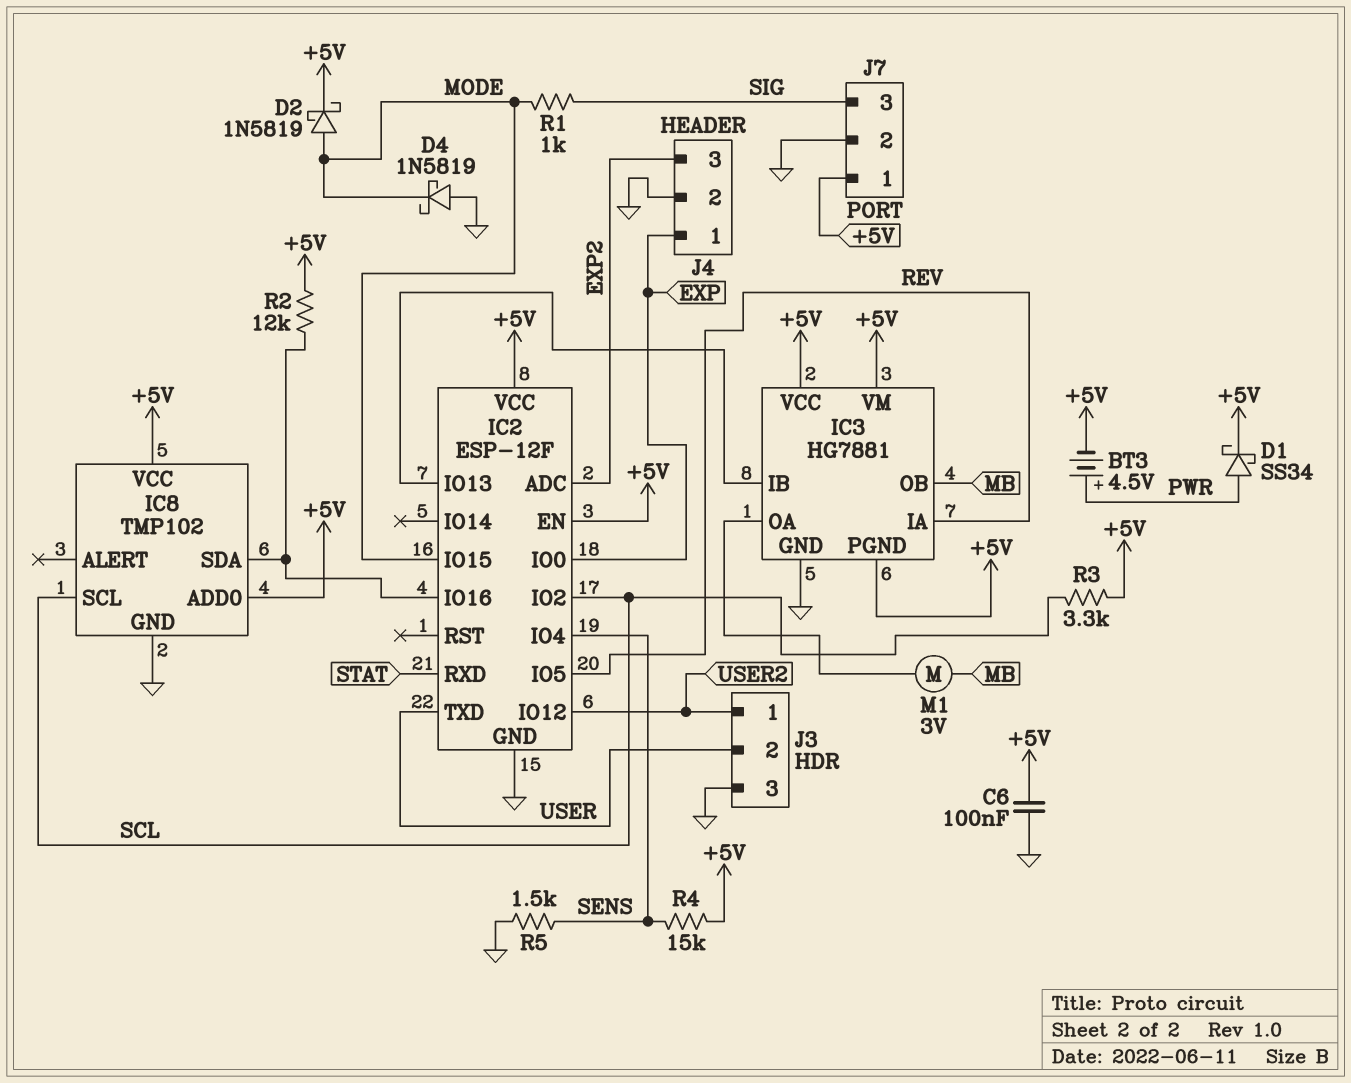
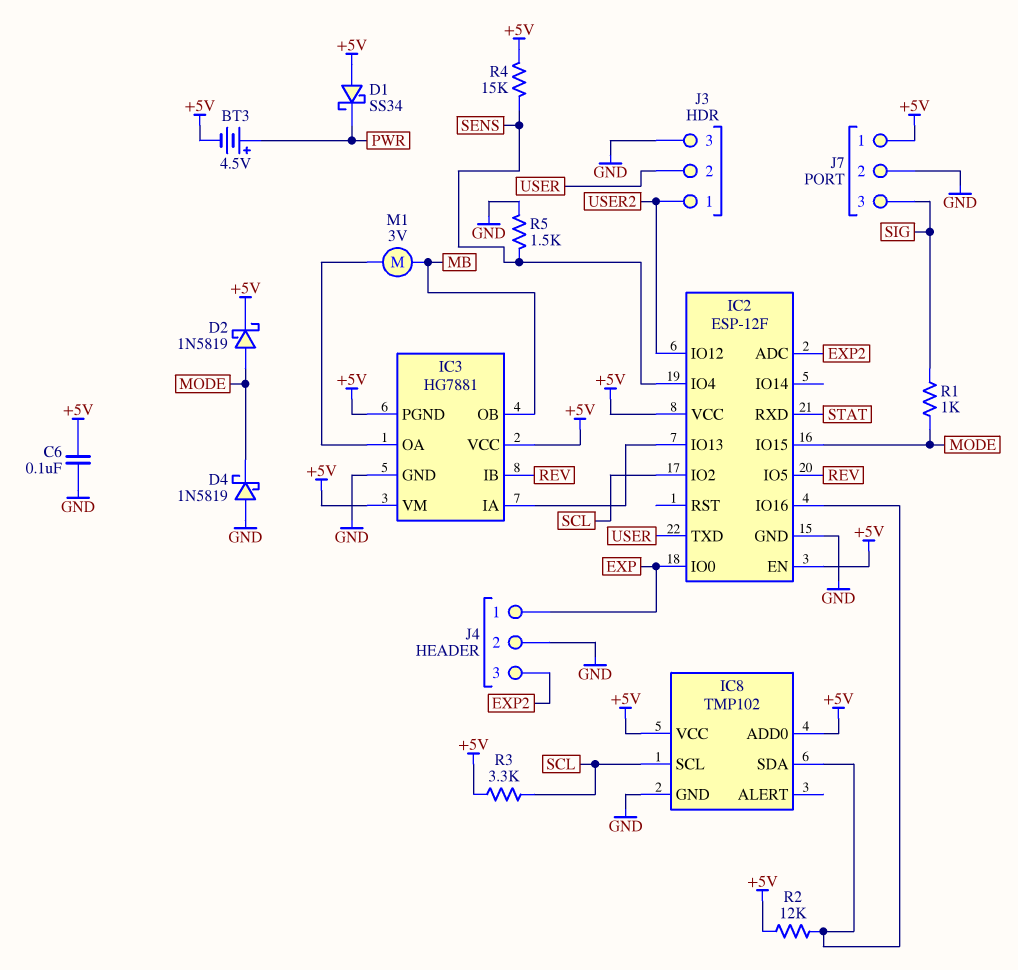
D1: schottky SS34 (A PWR, K +5V) -> schottky SS34 (A +5V, K PWR)
IC3 pin IA: REV -> IC2/IO13
IC3 pin IB: IC2/IO13 -> REV

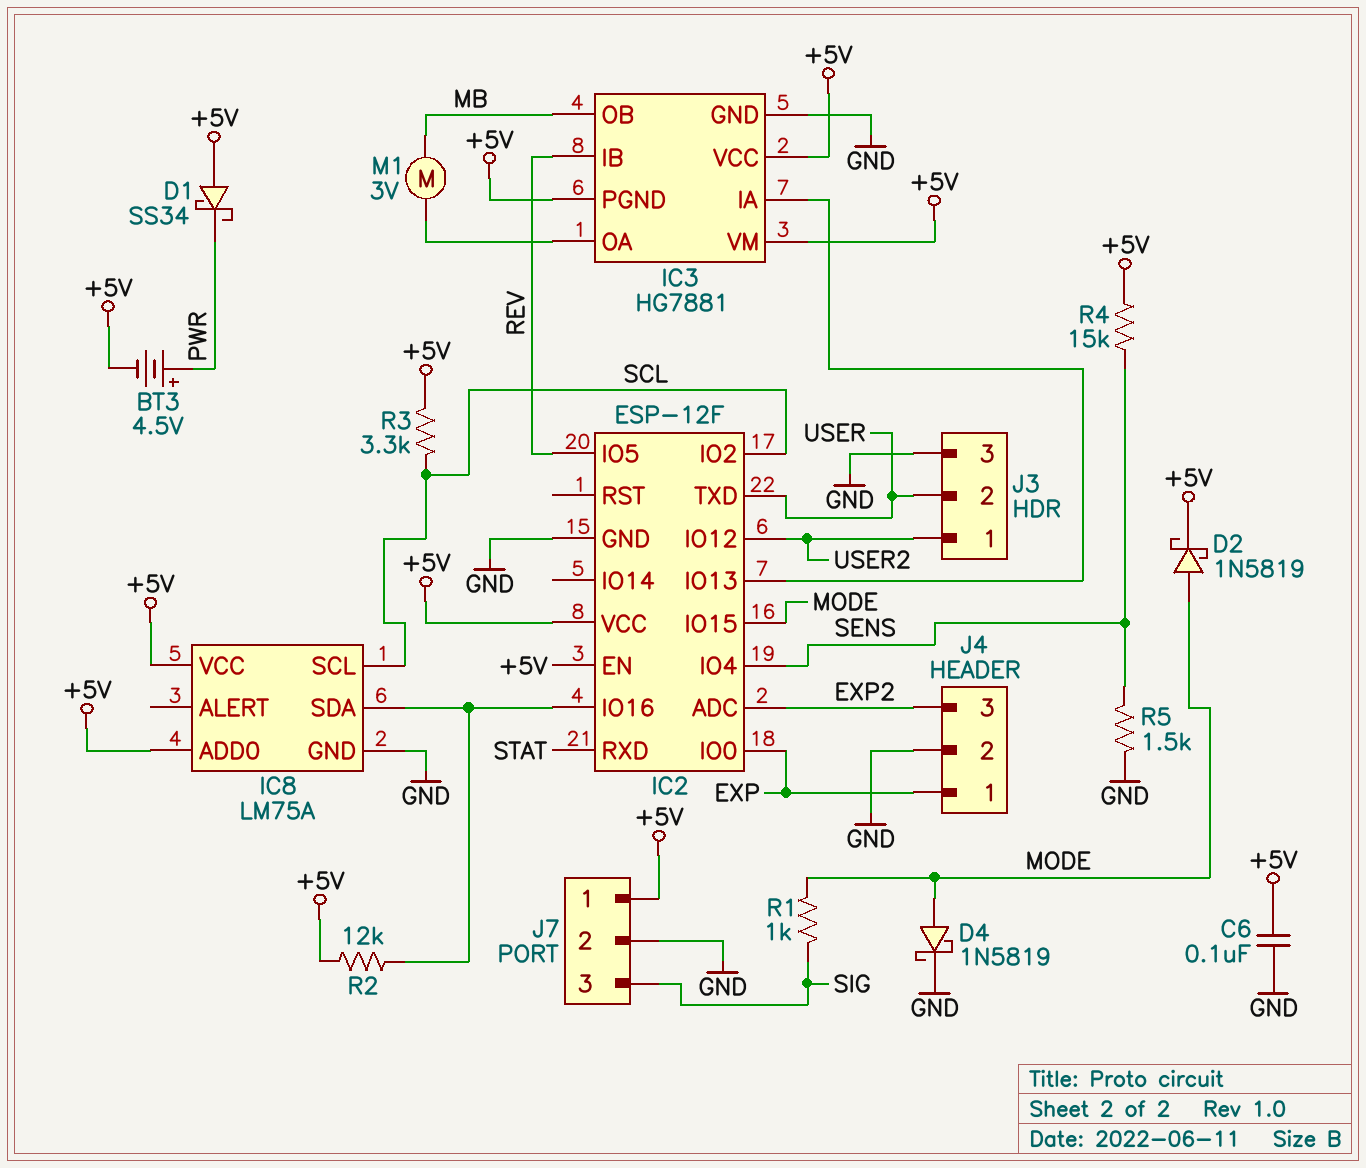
D4: schottky 1N5819 (A GND, K MODE) -> schottky 1N5819 (A MODE, K GND)
IC8: TMP102 -> LM75A

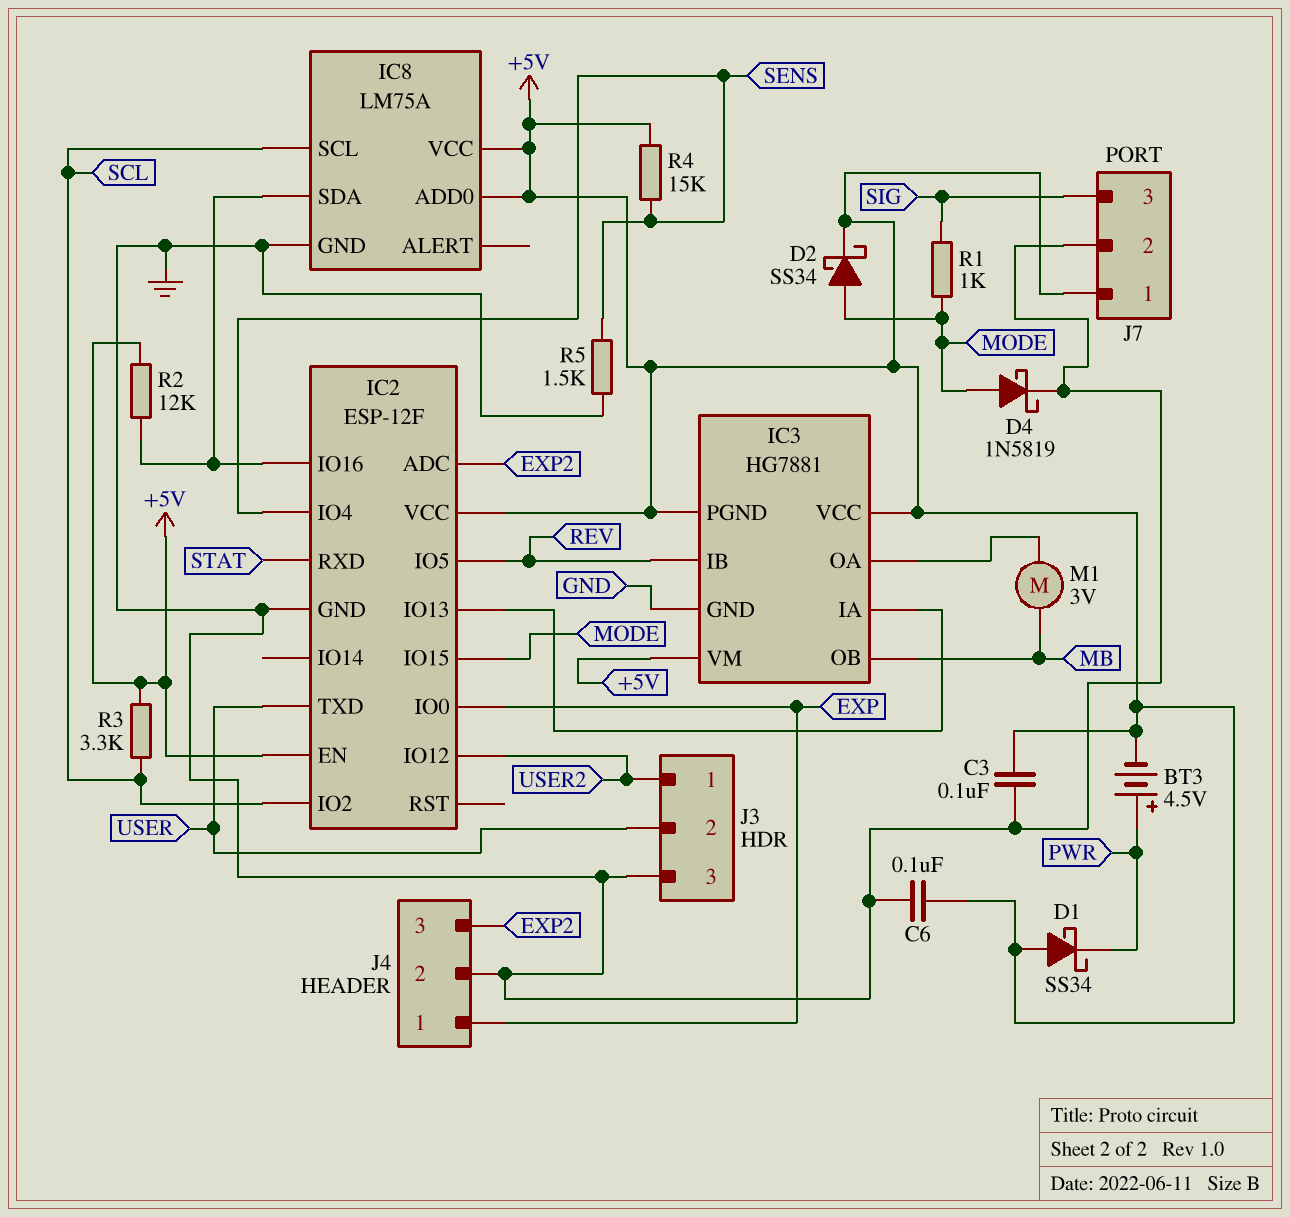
C3: none -> 100nF (+5V, GND)
D2: schottky 1N5819 (A MODE, K +5V) -> schottky SS34 (A MODE, K +5V)

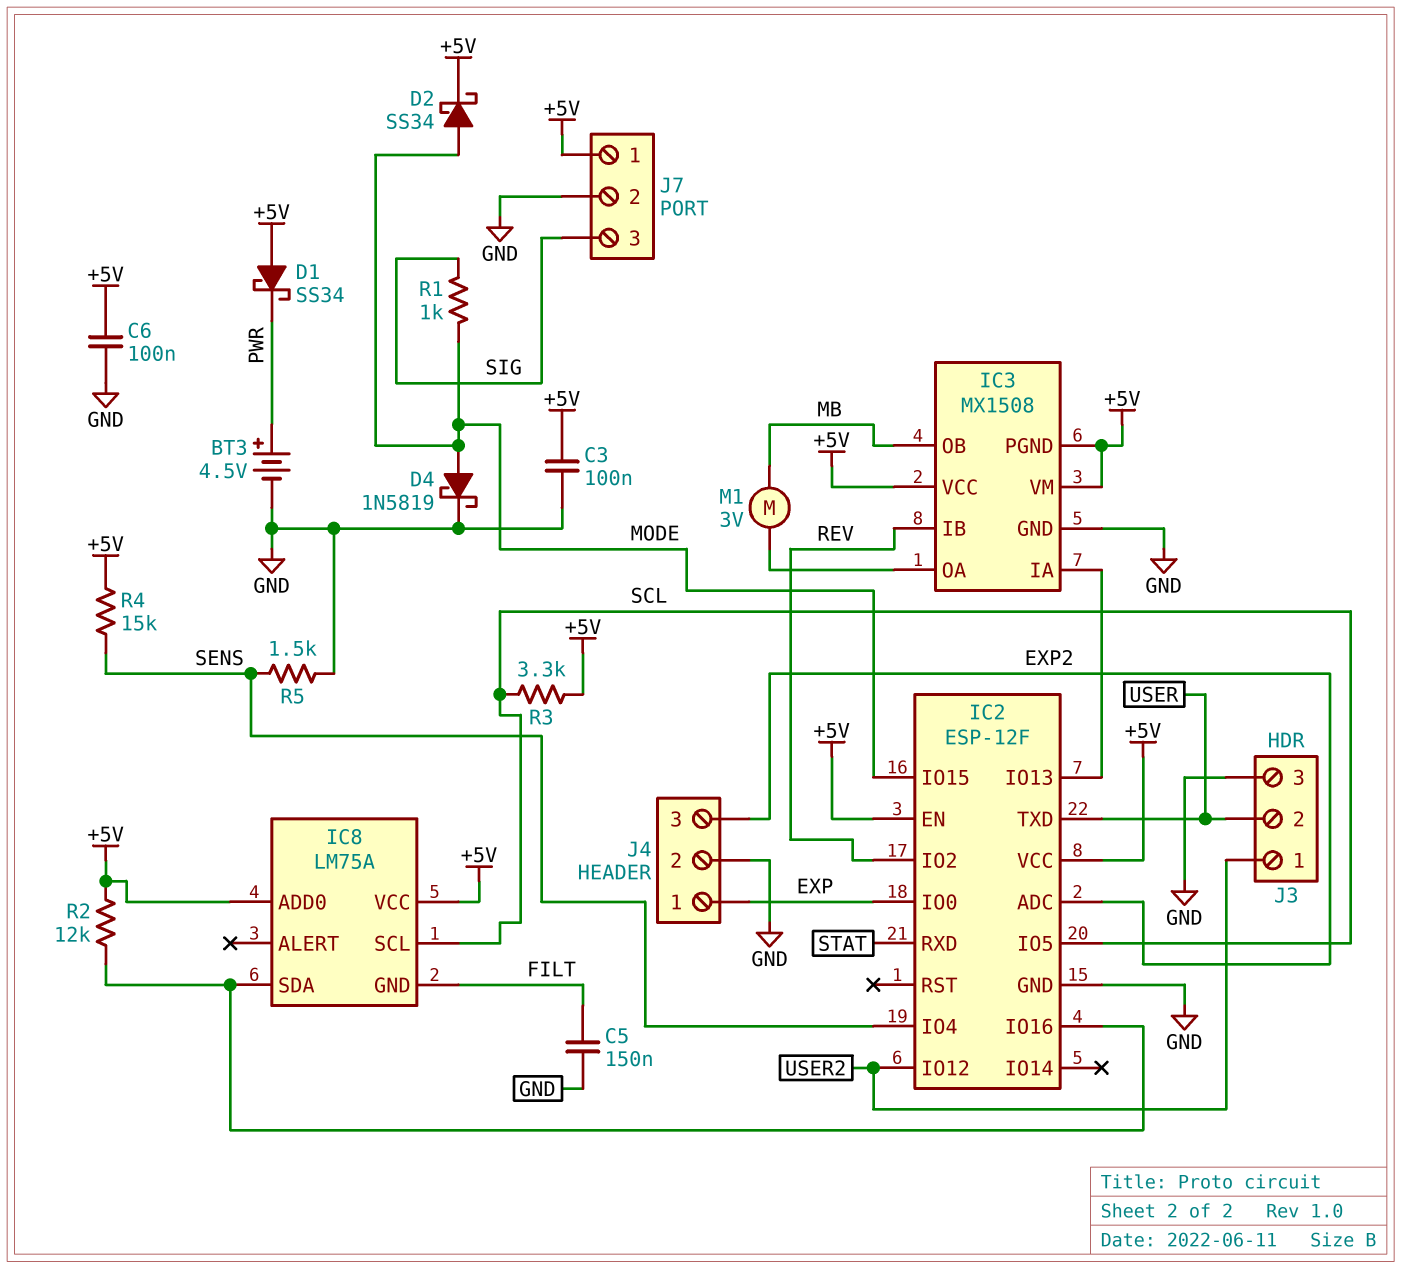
BT3: 4.5V (plus PWR, minus +5V) -> 4.5V (plus PWR, minus GND)
C5: none -> 150nF (FILT, GND)
IC2 pin IO2: SCL -> REV
IC2 pin IO5: REV -> SCL
IC3: HG7881 -> MX1508
IC8 pin GND: GND -> FILT

